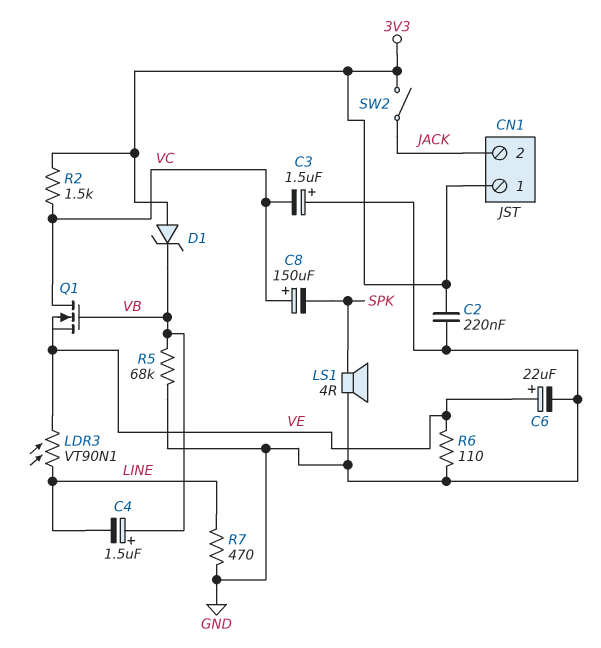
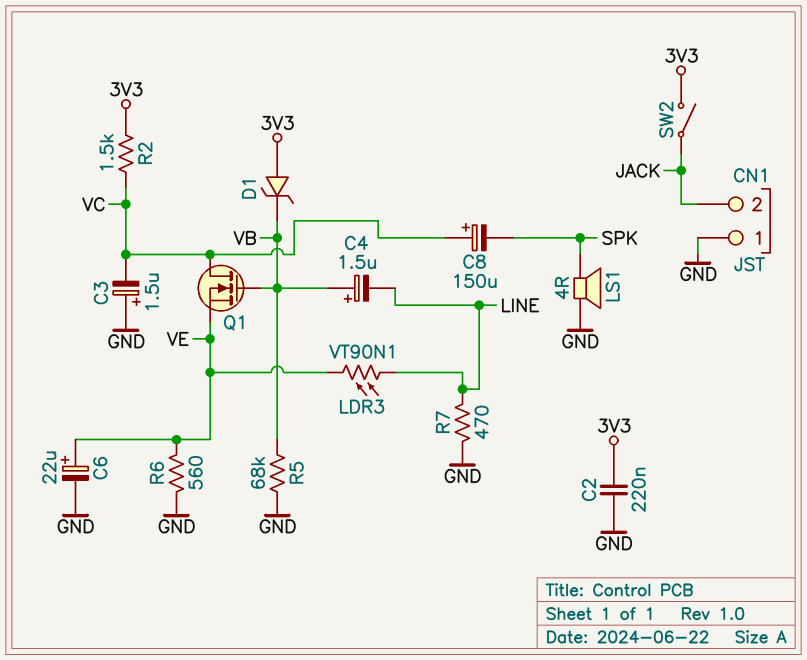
CN1 pin 1: 3V3 -> GND
R6: 110 (GND, VE) -> 560 (GND, VE)

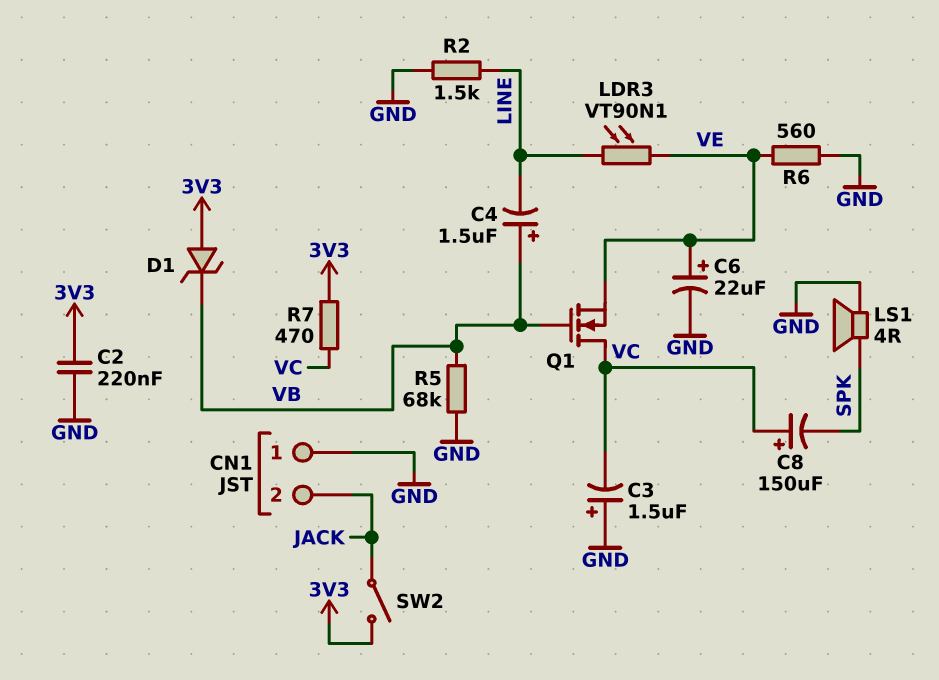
R2: 1.5k (3V3, VC) -> 1.5k (GND, LINE)
R7: 470 (GND, LINE) -> 470 (3V3, VC)

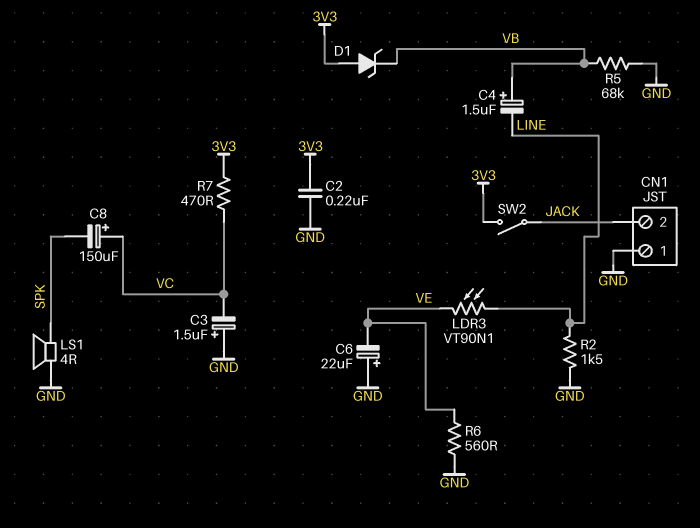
C6: 22uF (plus VE, minus GND) -> 22uF (plus GND, minus VE)
Q1: NMOS (G VB, D VC, S VE) -> none

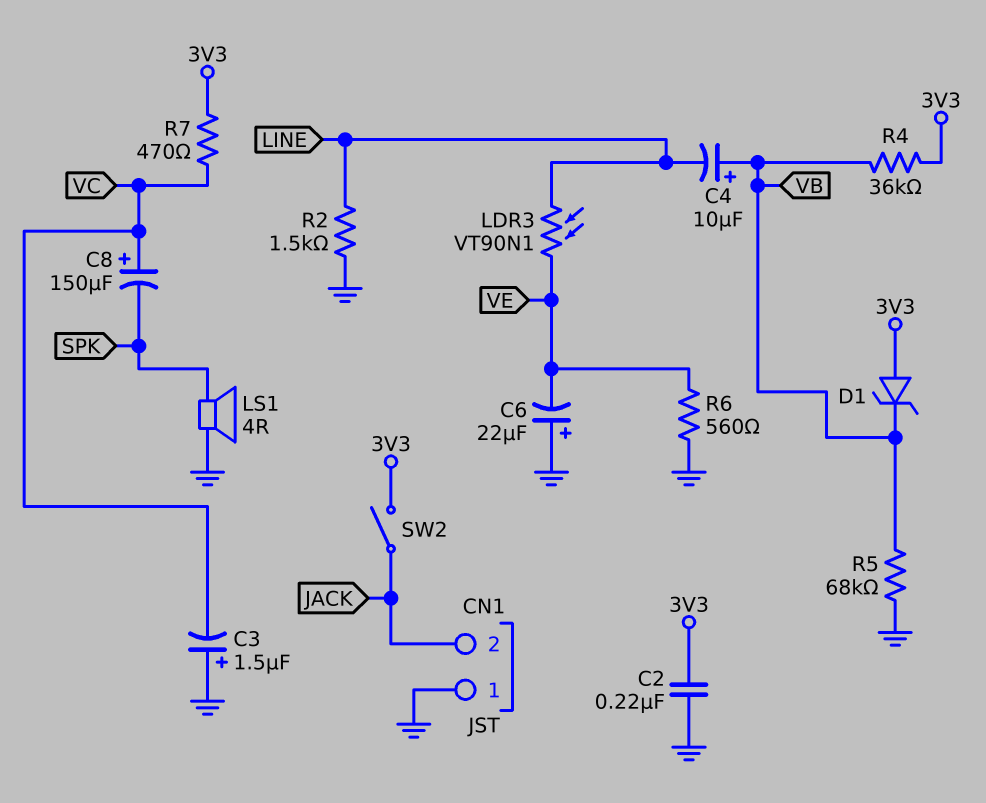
C4: 1.5uF (plus VB, minus LINE) -> 10uF (plus VB, minus LINE)
R4: none -> 36k (3V3, VB)

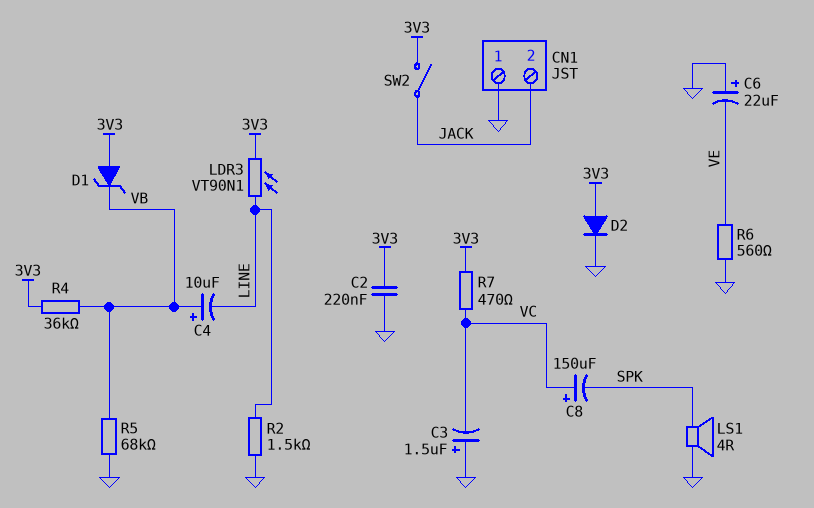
D2: none -> diode (A 3V3, K GND)
LDR3: VT90N1 (LINE, VE) -> VT90N1 (3V3, LINE)

